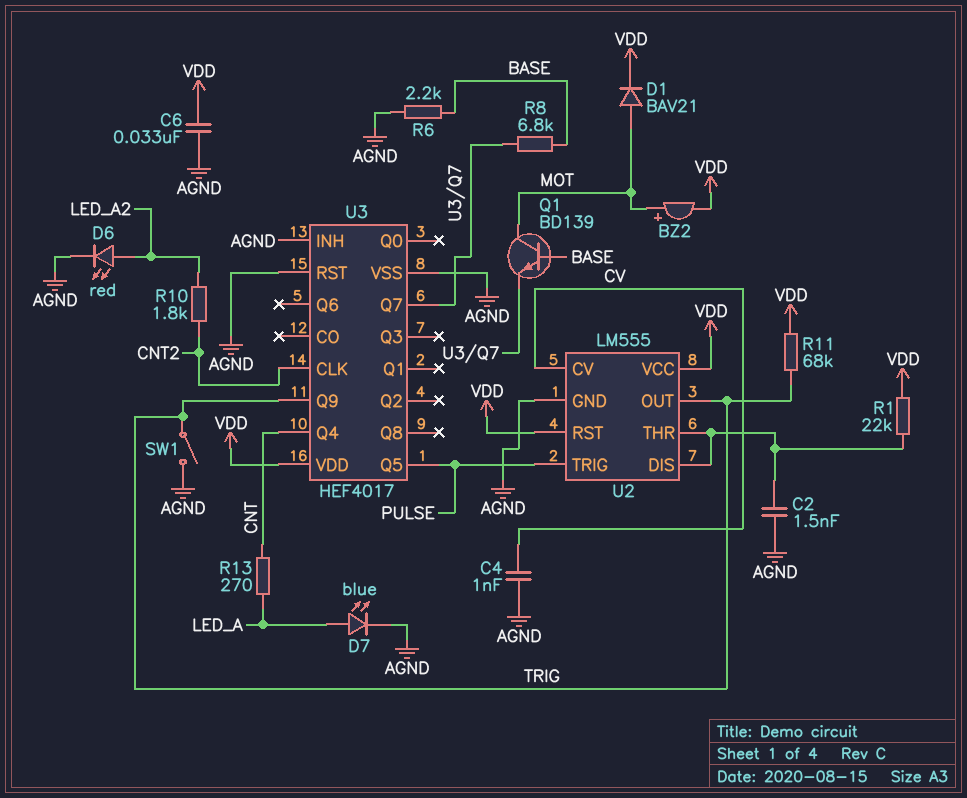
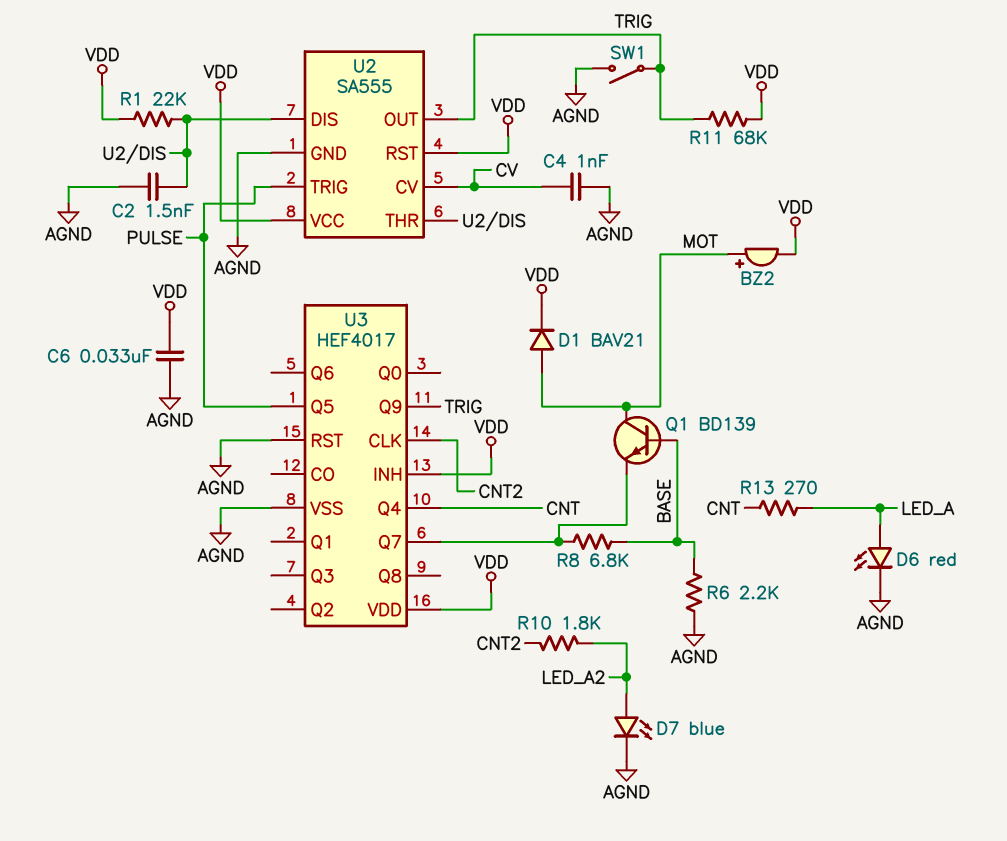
D6: LED red (A LED_A2, K AGND) -> LED red (A LED_A, K AGND)
D7: LED blue (A LED_A, K AGND) -> LED blue (A LED_A2, K AGND)
U2: LM555 -> SA555
U3 pin INH: AGND -> VDD

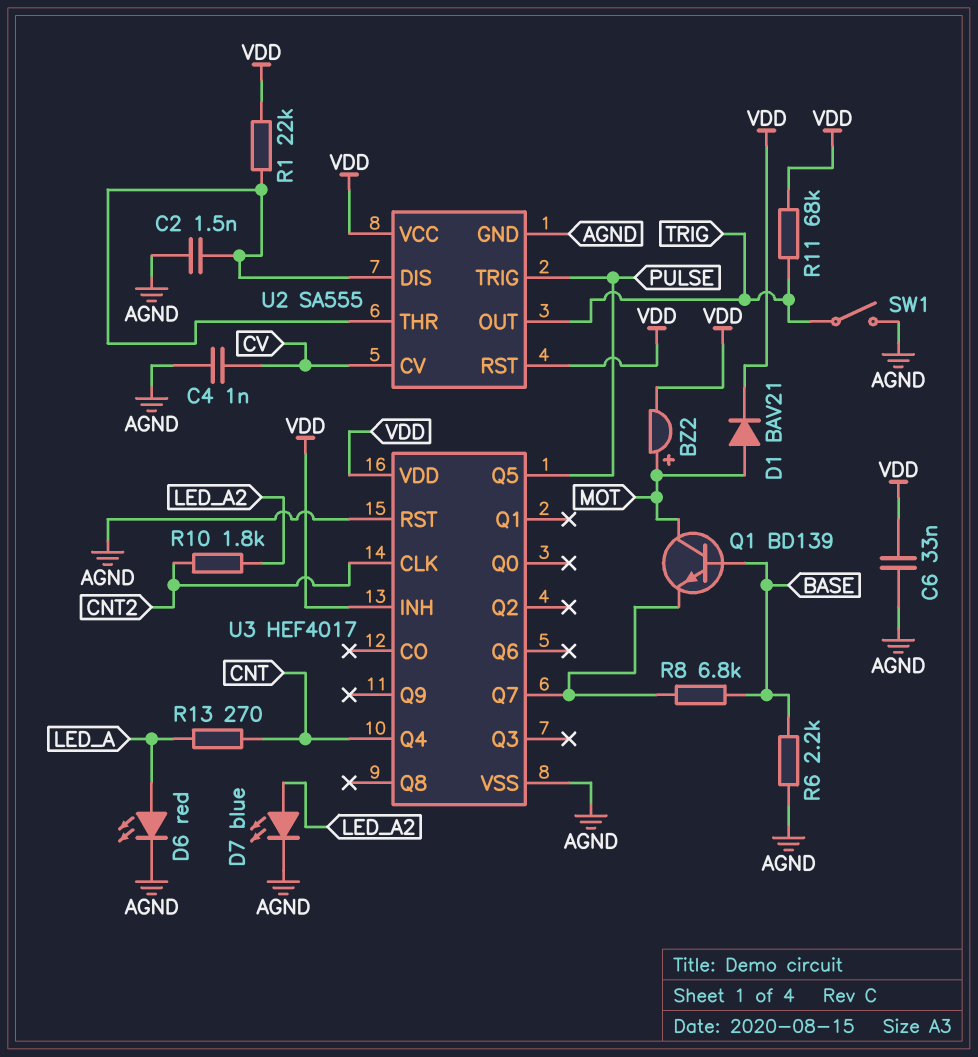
U3 pin Q9: TRIG -> none

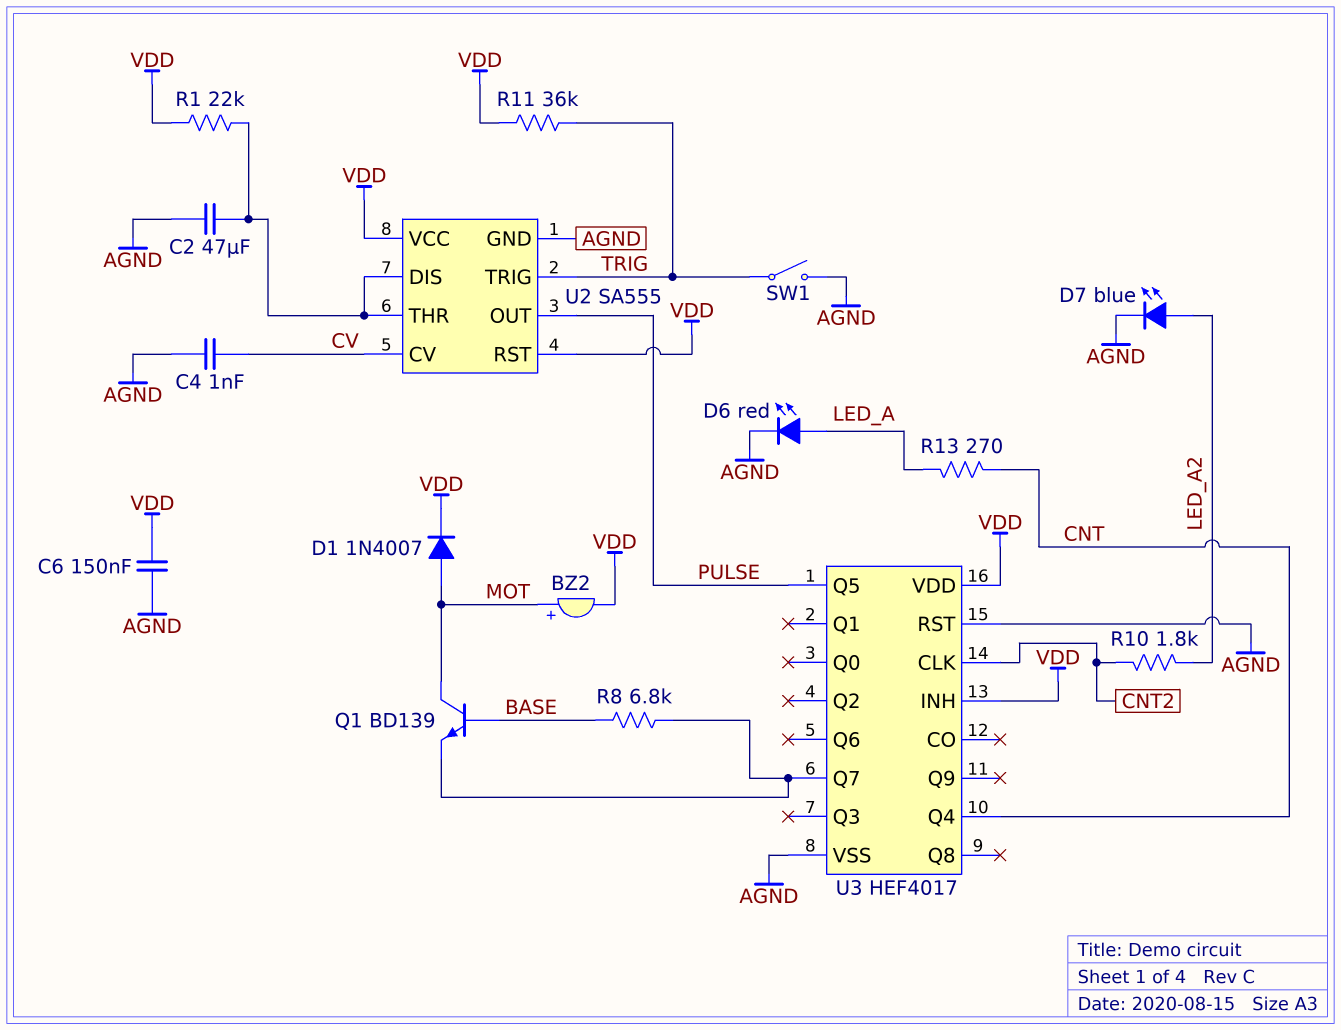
C2: 1.5nF (AGND, U2/DIS) -> 47uF (AGND, U2/DIS)
C6: 33nF (AGND, VDD) -> 150nF (AGND, VDD)
D1: diode BAV21 (A MOT, K VDD) -> diode 1N4007 (A MOT, K VDD)
R6: 2.2k (AGND, BASE) -> none
R11: 68k (TRIG, VDD) -> 36k (TRIG, VDD)
U2 pin OUT: TRIG -> PULSE
U2 pin TRIG: PULSE -> TRIG

